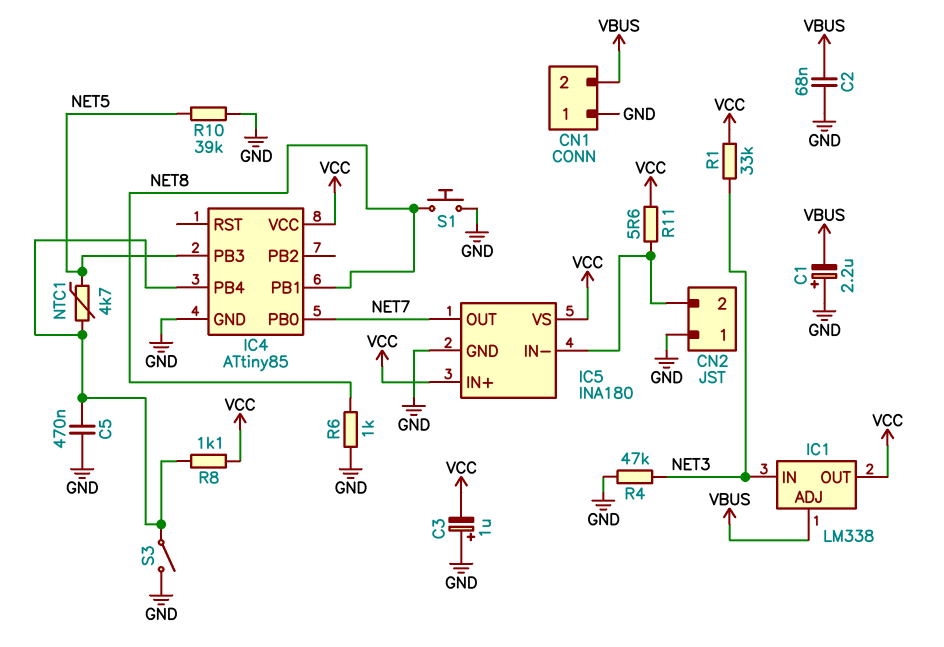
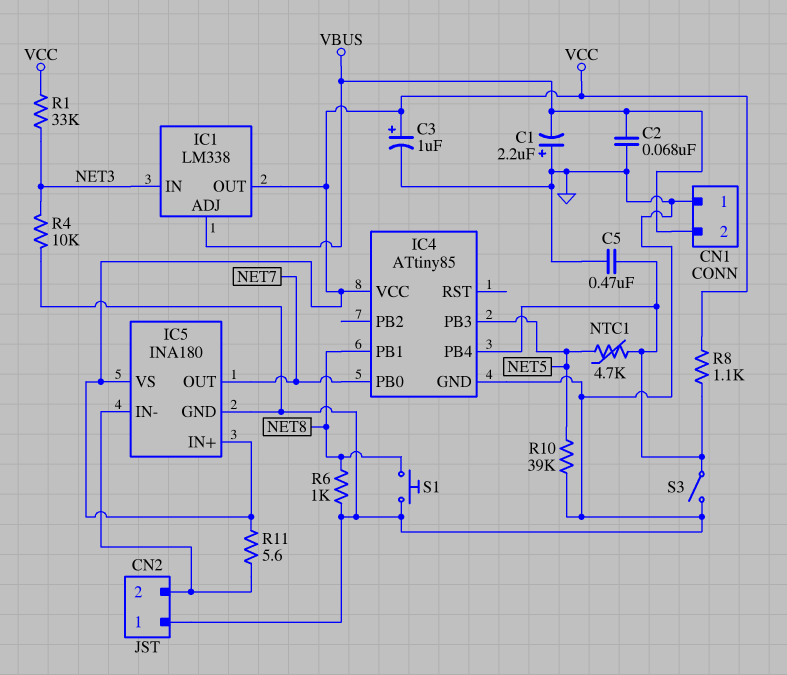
C3: 1uF (plus GND, minus VCC) -> 1uF (plus VCC, minus GND)
R4: 47k (GND, NET3) -> 10k (GND, NET3)

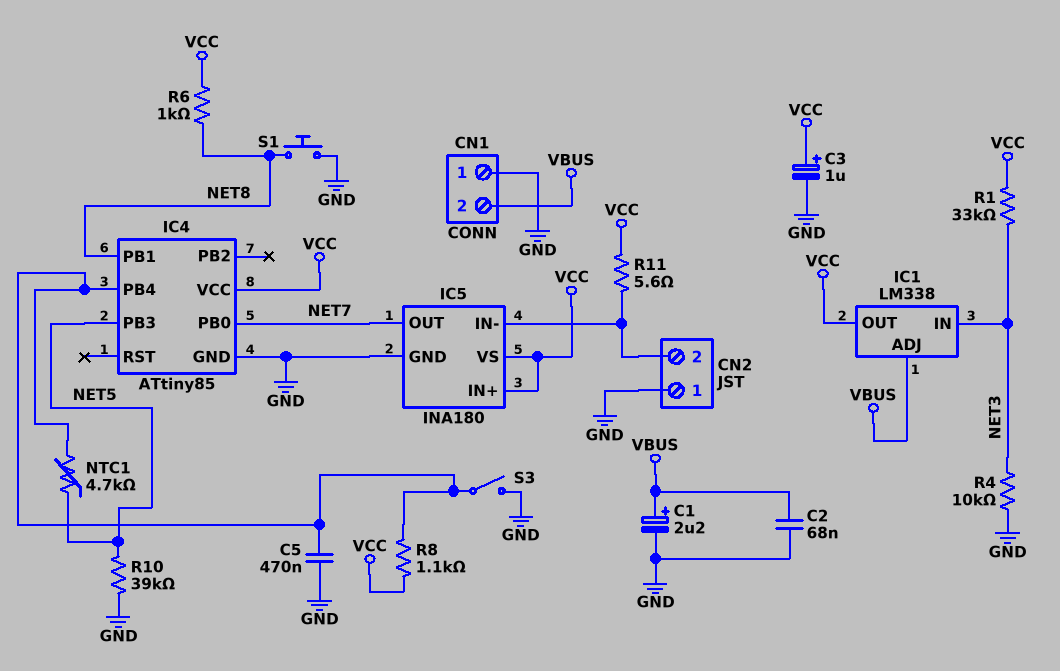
C1: 2.2uF (plus GND, minus VBUS) -> 2.2uF (plus VBUS, minus GND)
R6: 1k (GND, NET8) -> 1k (NET8, VCC)

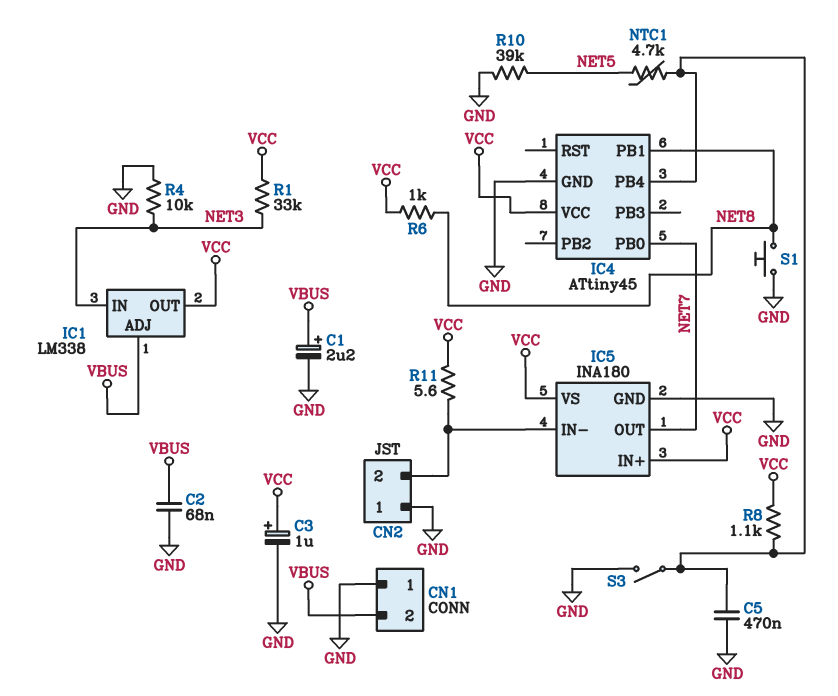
IC4: ATtiny85 -> ATtiny45
IC4 pin PB3: NET5 -> none

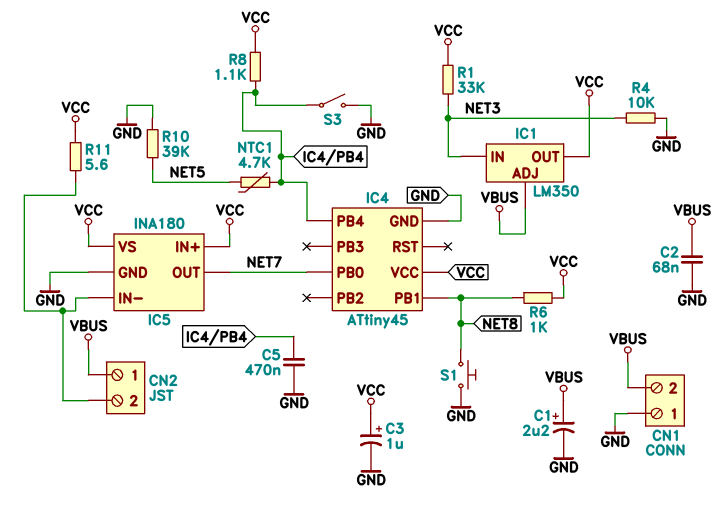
CN2 pin 1: GND -> VBUS
IC1: LM338 -> LM350

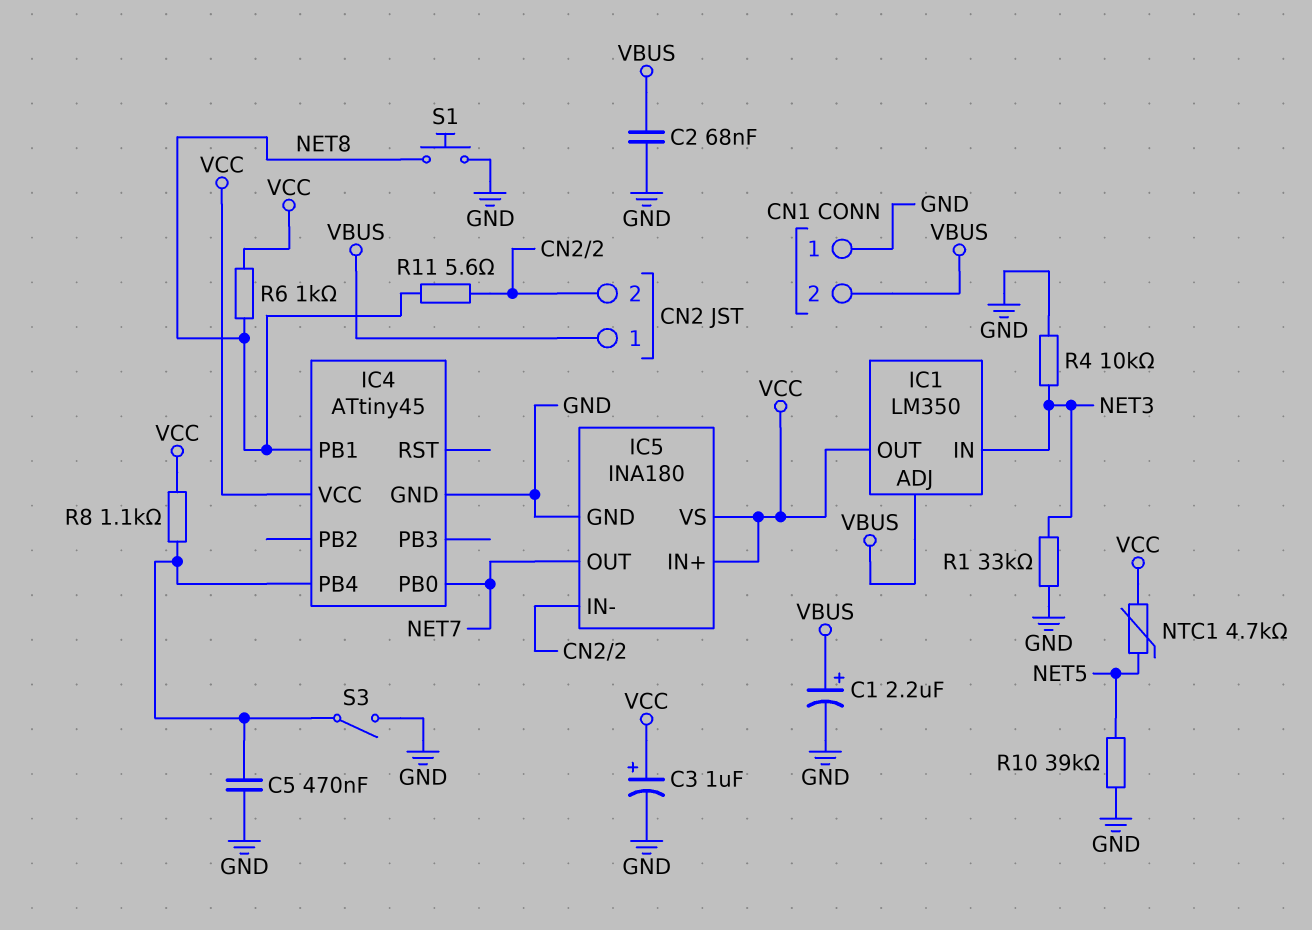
NTC1: 4.7k (IC4/PB4, NET5) -> 4.7k (NET5, VCC)
R1: 33k (NET3, VCC) -> 33k (GND, NET3)
R11: 5.6 (CN2/2, VCC) -> 5.6 (CN2/2, NET8)

